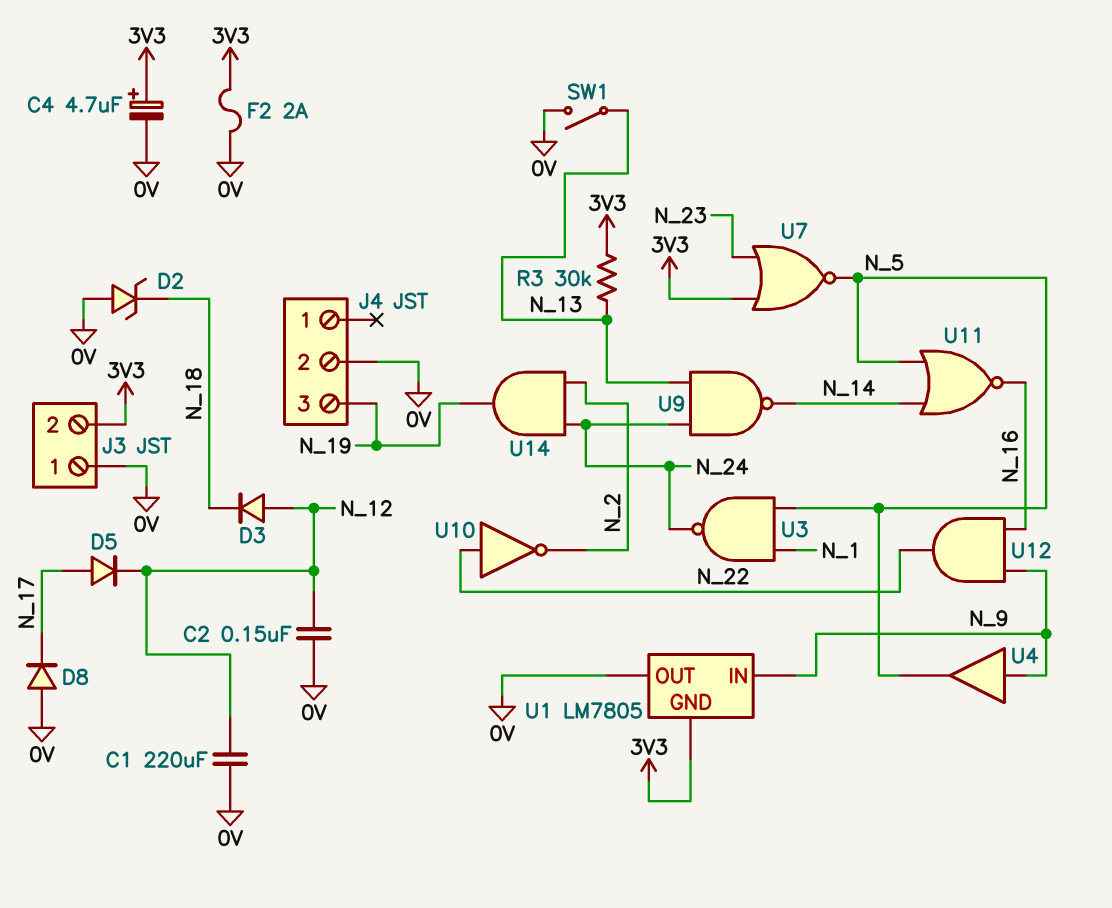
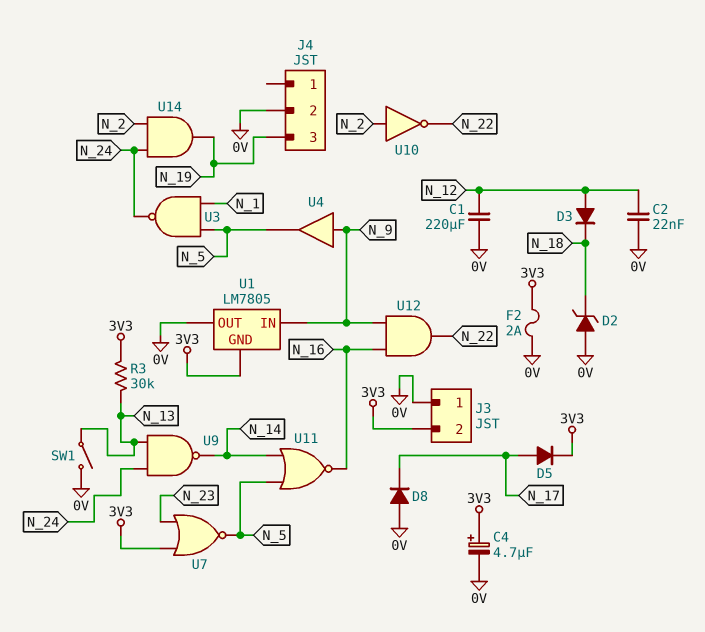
C2: 150nF (0V, N_12) -> 22nF (0V, N_12)
D5: diode (A N_17, K N_12) -> diode (A N_17, K 3V3)
U10: NOT (in N_22, out N_2) -> NOT (in N_2, out N_22)

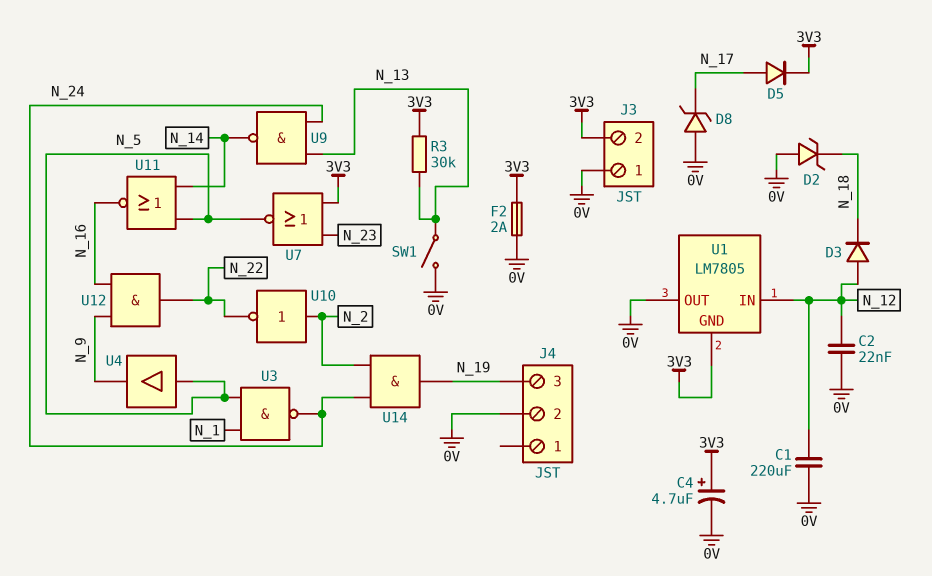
D8: diode (A 0V, K N_17) -> zener (A 0V, K N_17)
U1 pin IN: N_9 -> N_12
U4: buffer (in N_9, out N_5) -> buffer (in N_5, out N_9)

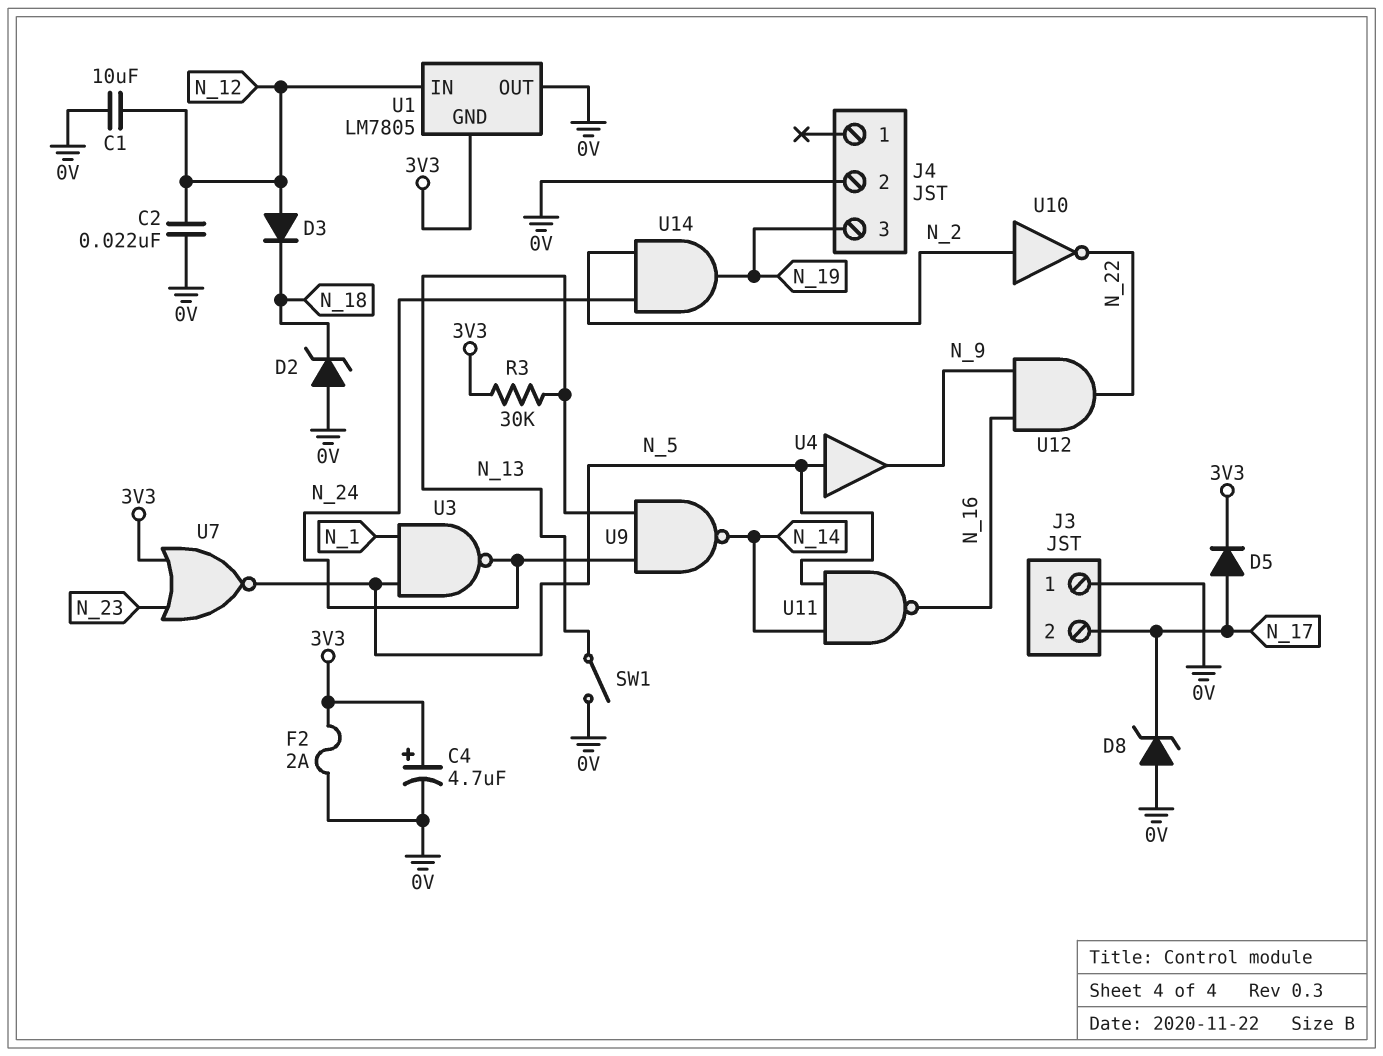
C1: 220uF (0V, N_12) -> 10uF (0V, N_12)
J3 pin 2: 3V3 -> N_17
U11: NOR (in N_5, in N_14, out N_16) -> NAND (in N_5, in N_14, out N_16)

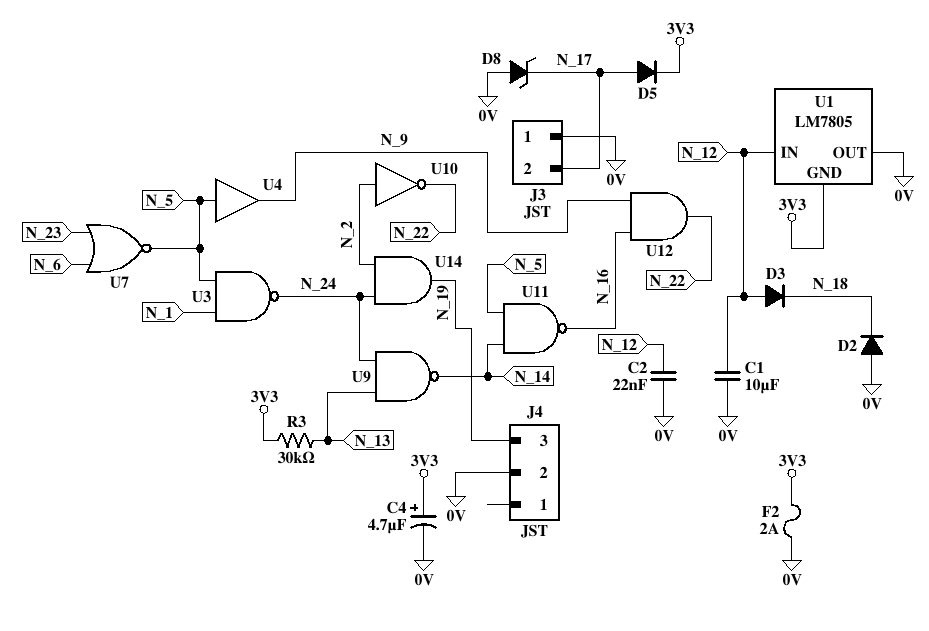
D2: zener (A 0V, K N_18) -> diode (A 0V, K N_18)
SW1: switch (0V, N_13) -> none
U7: NOR (in 3V3, in N_23, out N_5) -> NOR (in N_6, in N_23, out N_5)

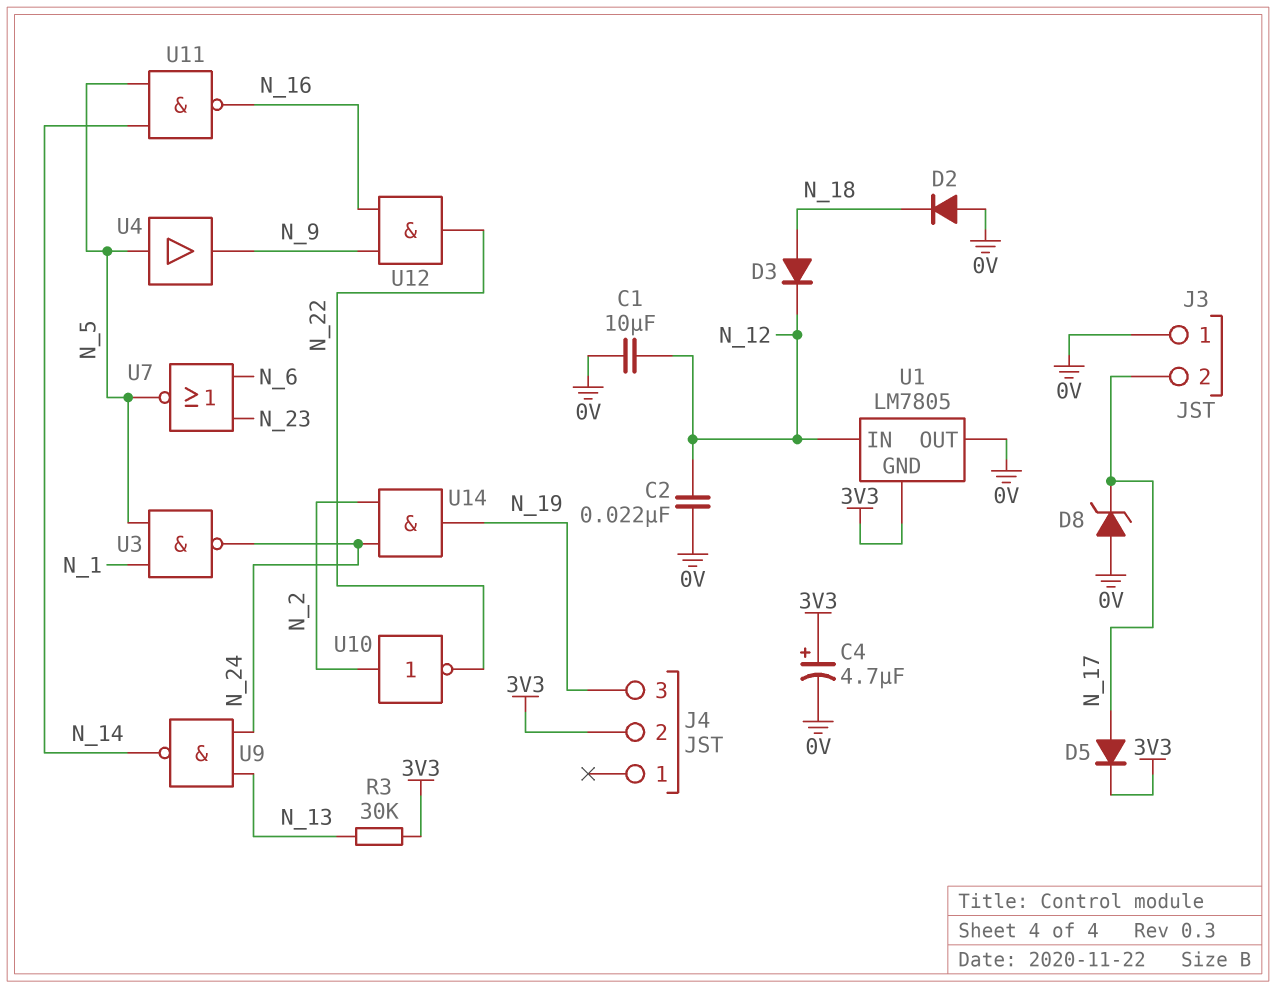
D3: diode (A N_12, K N_18) -> diode (A N_18, K N_12)
F2: 2A (0V, 3V3) -> none
J4 pin 2: 0V -> 3V3

